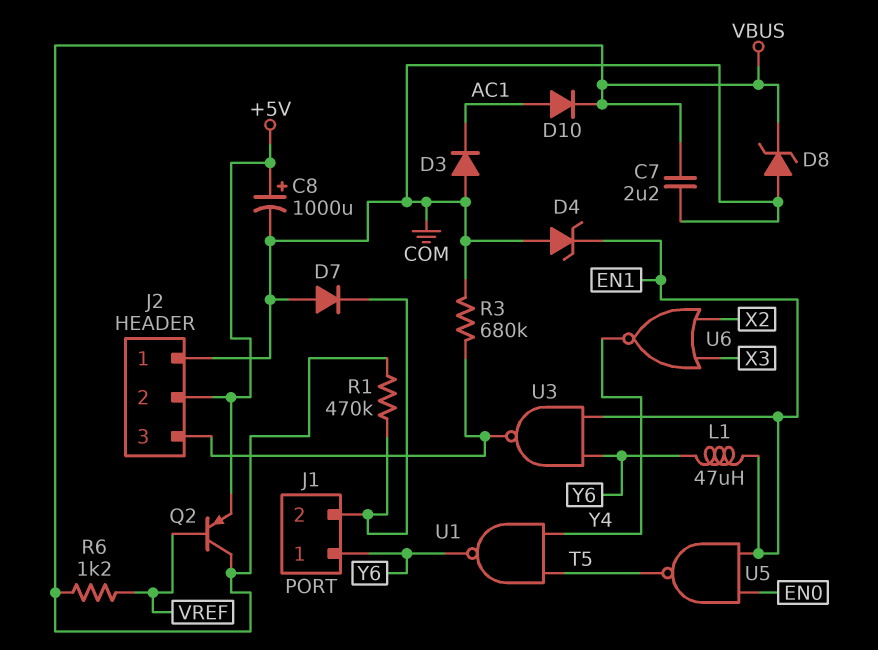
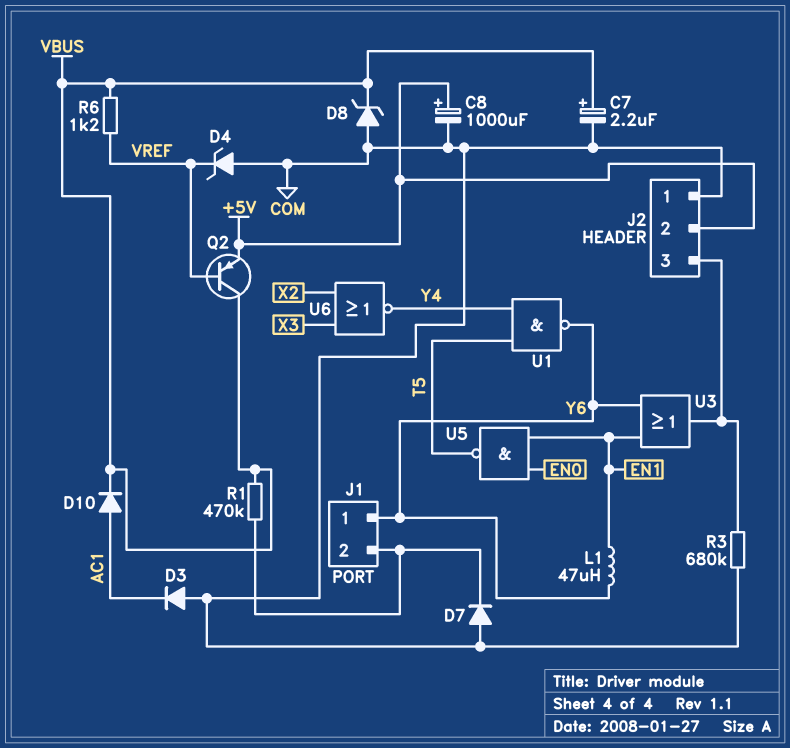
C7: 2.2uF (COM, VBUS) -> 2.2uF (plus VBUS, minus COM)
D4: zener (A COM, K EN1) -> zener (A COM, K VREF)
U3: NAND (in EN1, in Y6, out J2/3) -> OR (in EN1, in Y6, out J2/3)

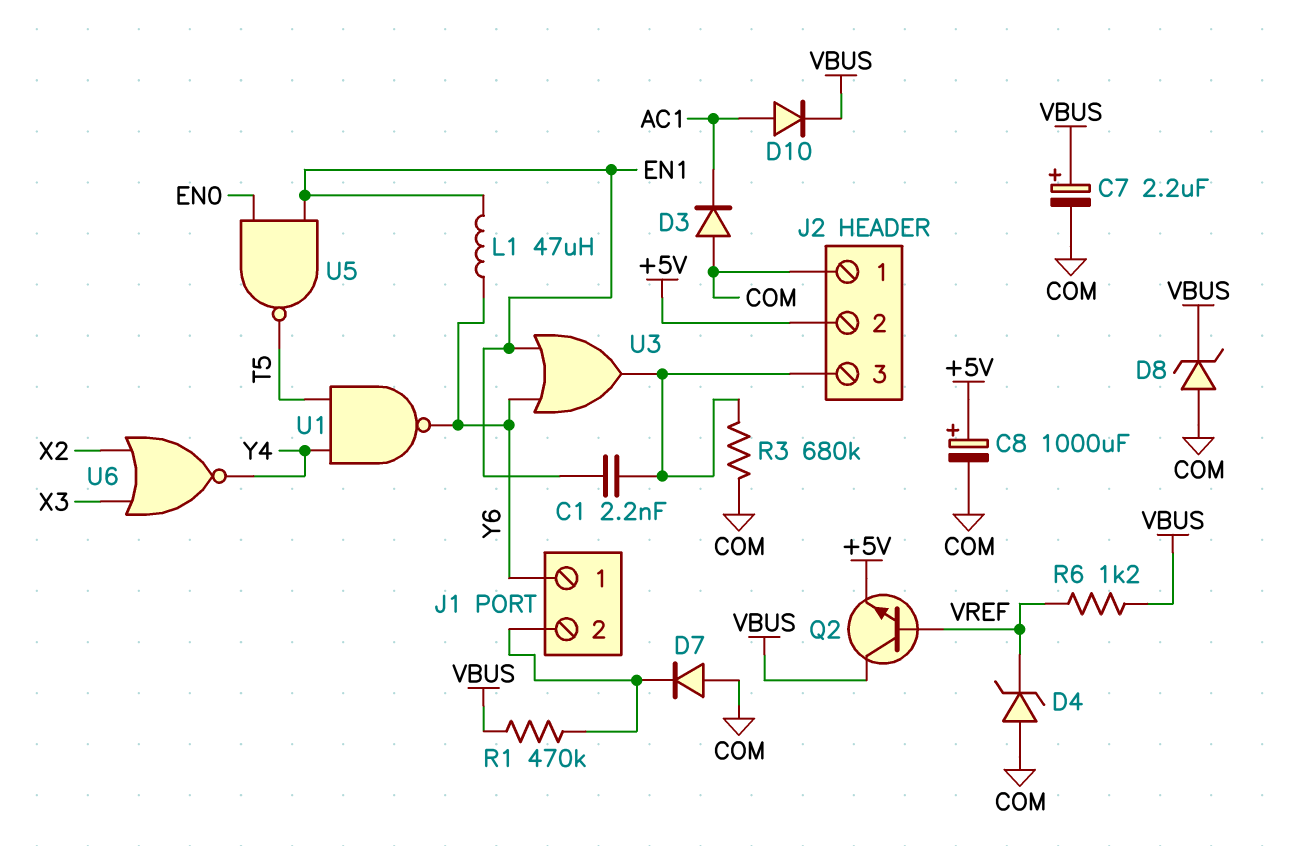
C1: none -> 2.2nF (EN1, J2/3)
Q2: PNP (B VREF, C VBUS, E +5V) -> NPN (B VREF, C VBUS, E +5V)

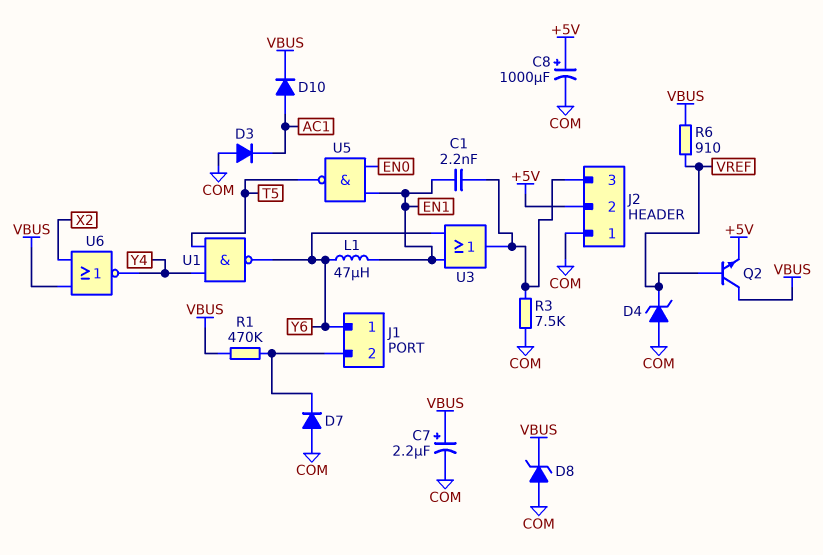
R3: 680k (COM, J2/3) -> 7.5k (COM, J2/3)
R6: 1.2k (VBUS, VREF) -> 910 (VBUS, VREF)
U6: NOR (in X2, in X3, out Y4) -> NOR (in VBUS, in X2, out Y4)

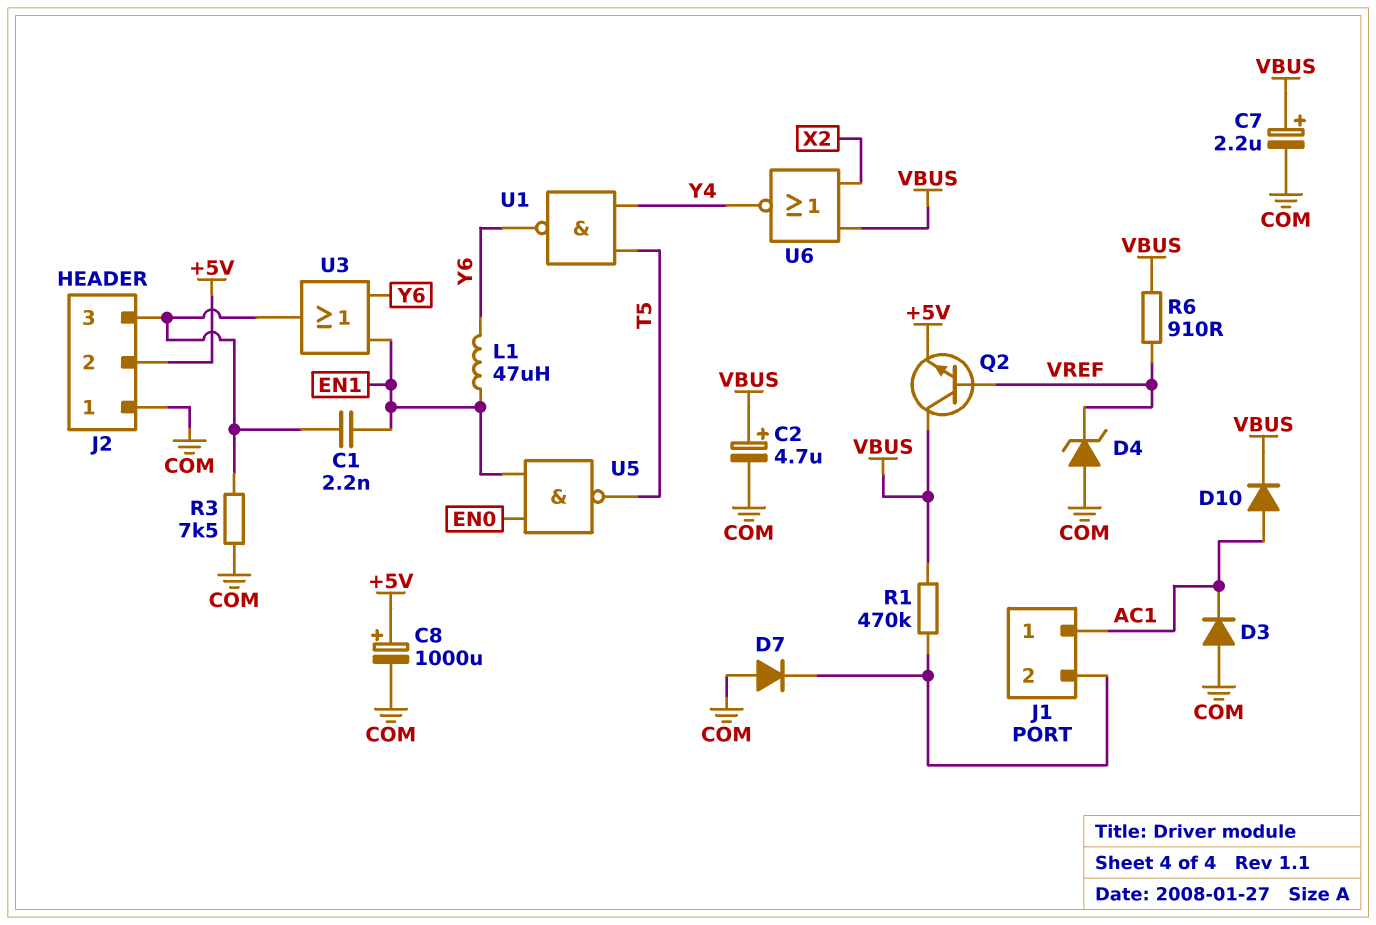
C2: none -> 4.7uF (plus VBUS, minus COM)
D8: zener (A COM, K VBUS) -> none
J1 pin 1: Y6 -> AC1

